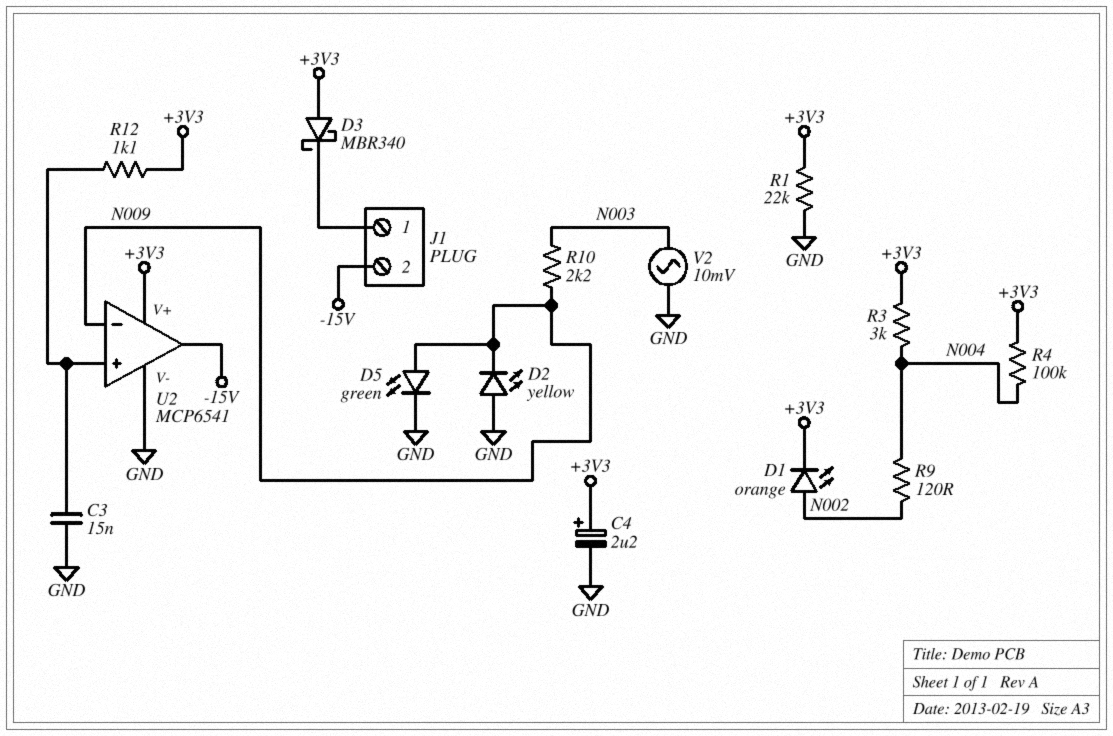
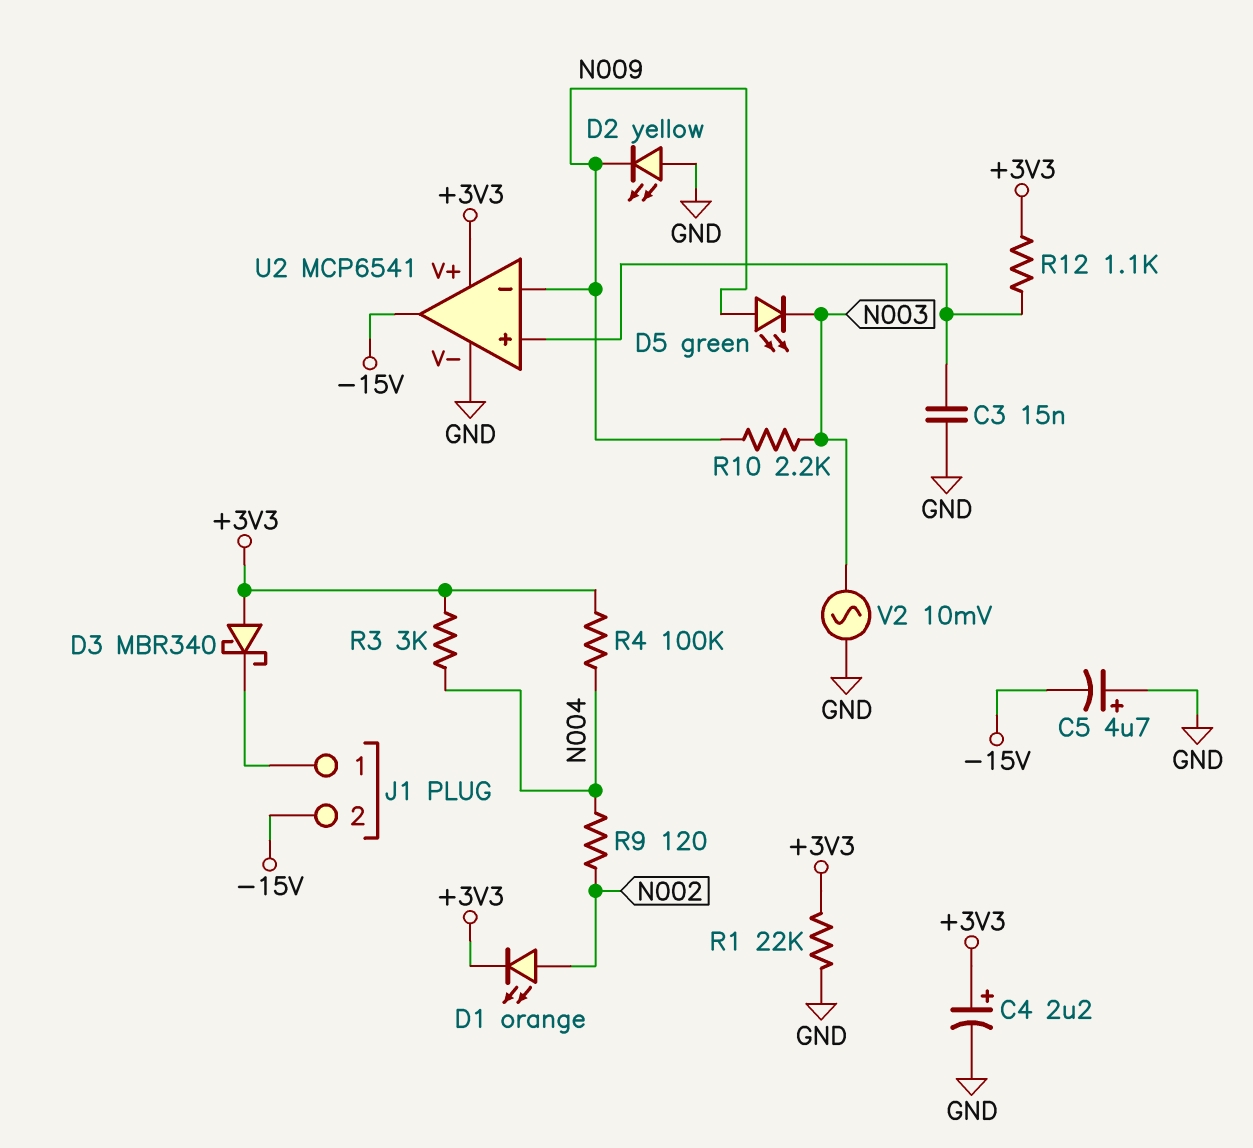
C5: none -> 4.7uF (plus GND, minus -15V)
D5: LED green (A N009, K GND) -> LED green (A N009, K N003)

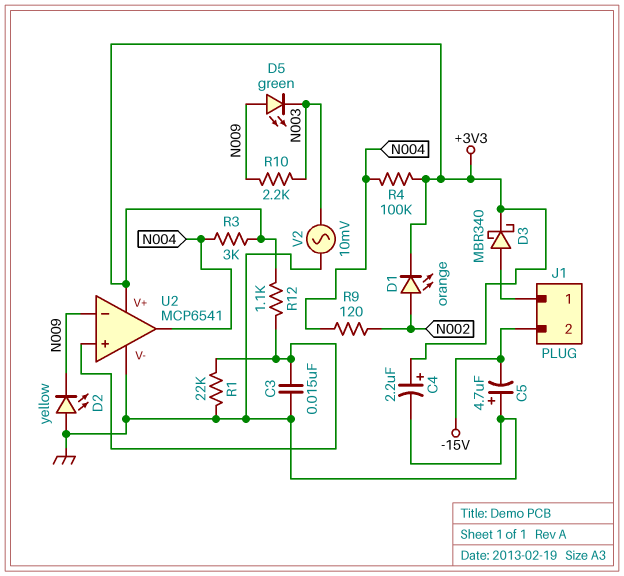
D3: schottky MBR340 (A +3V3, K J1/1) -> schottky MBR340 (A J1/1, K +3V3)
R1: 22k (+3V3, GND) -> 22k (GND, U2/in+)
U2 pin out: -15V -> N004

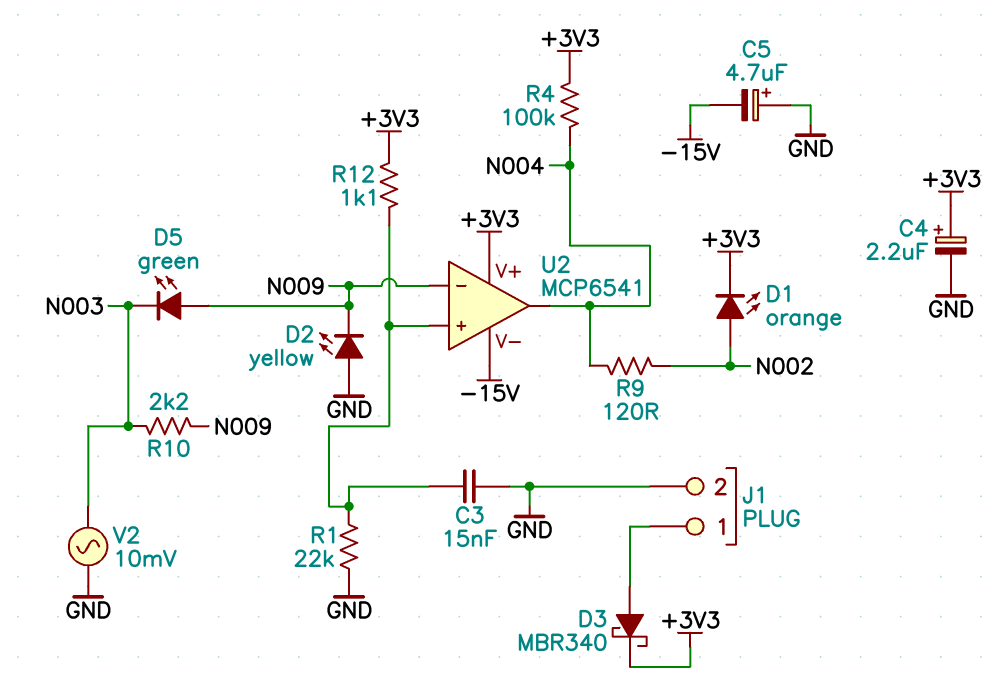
J1 pin 2: -15V -> GND
R3: 3k (+3V3, N004) -> none
U2 pin V-: GND -> -15V

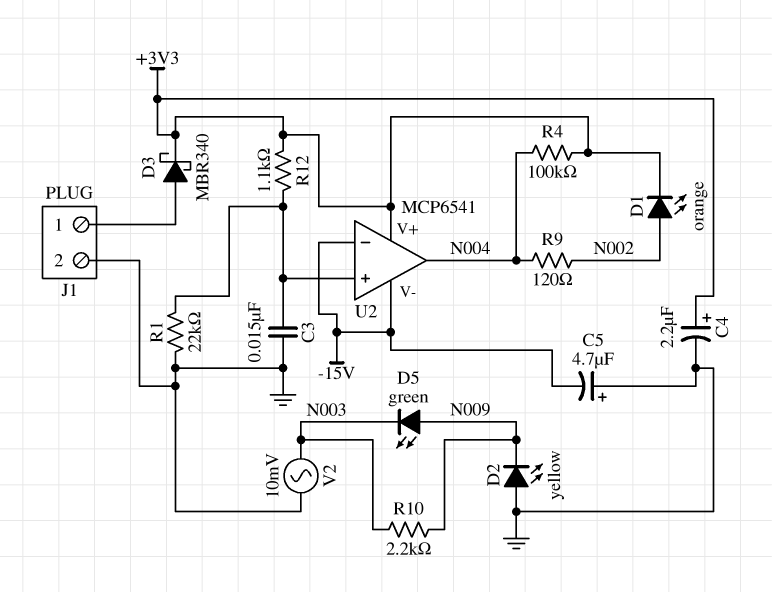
U2 pin in-: N009 -> -15V

